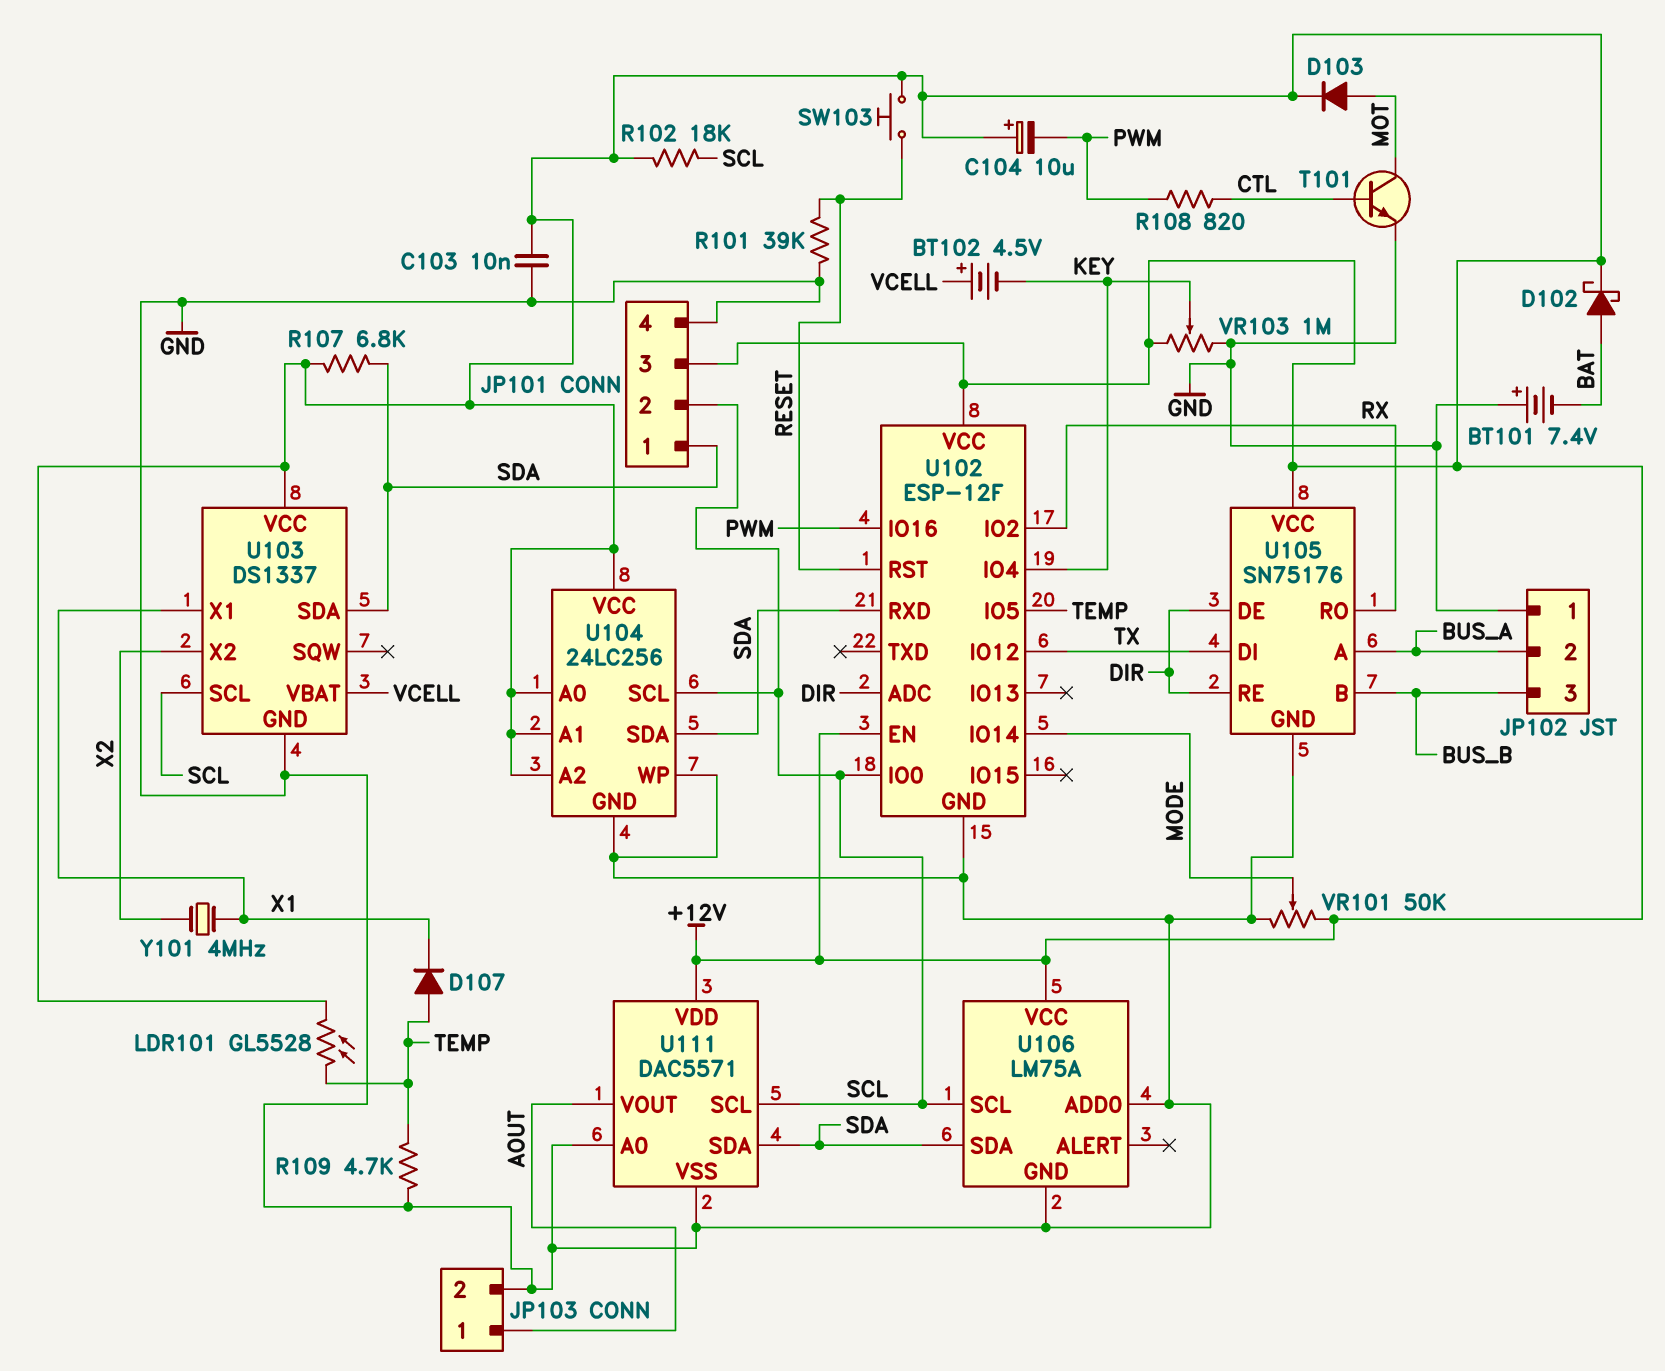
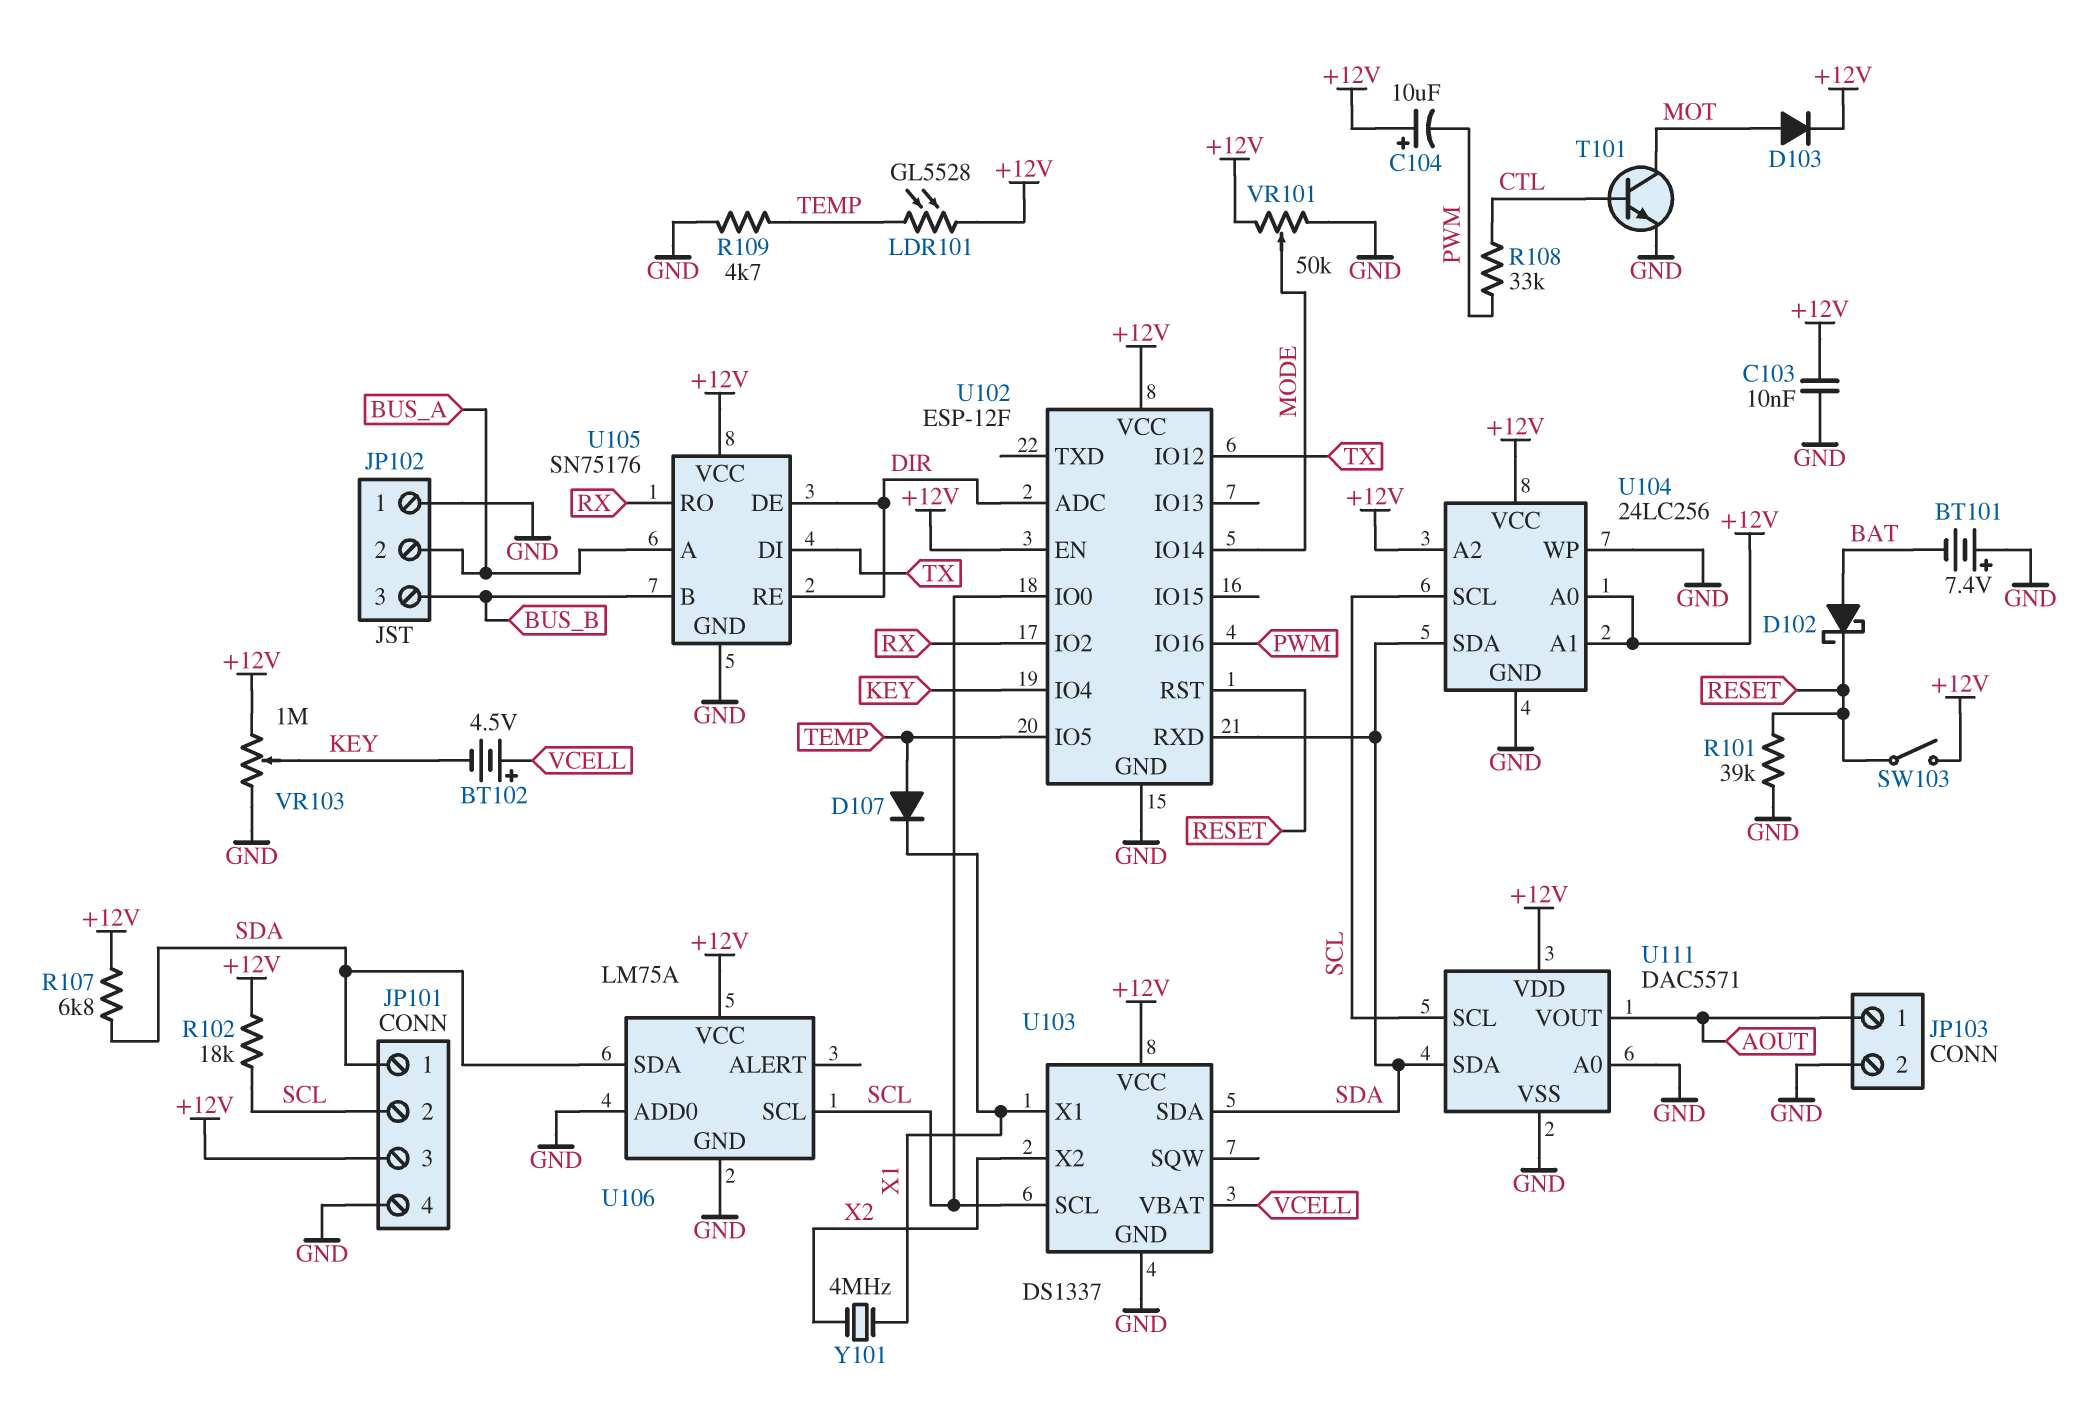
D102: schottky (A BAT, K +12V) -> schottky (A BAT, K RESET)
R108: 820 (CTL, PWM) -> 33k (CTL, PWM)
SW103: button (+12V, RESET) -> switch (+12V, RESET)

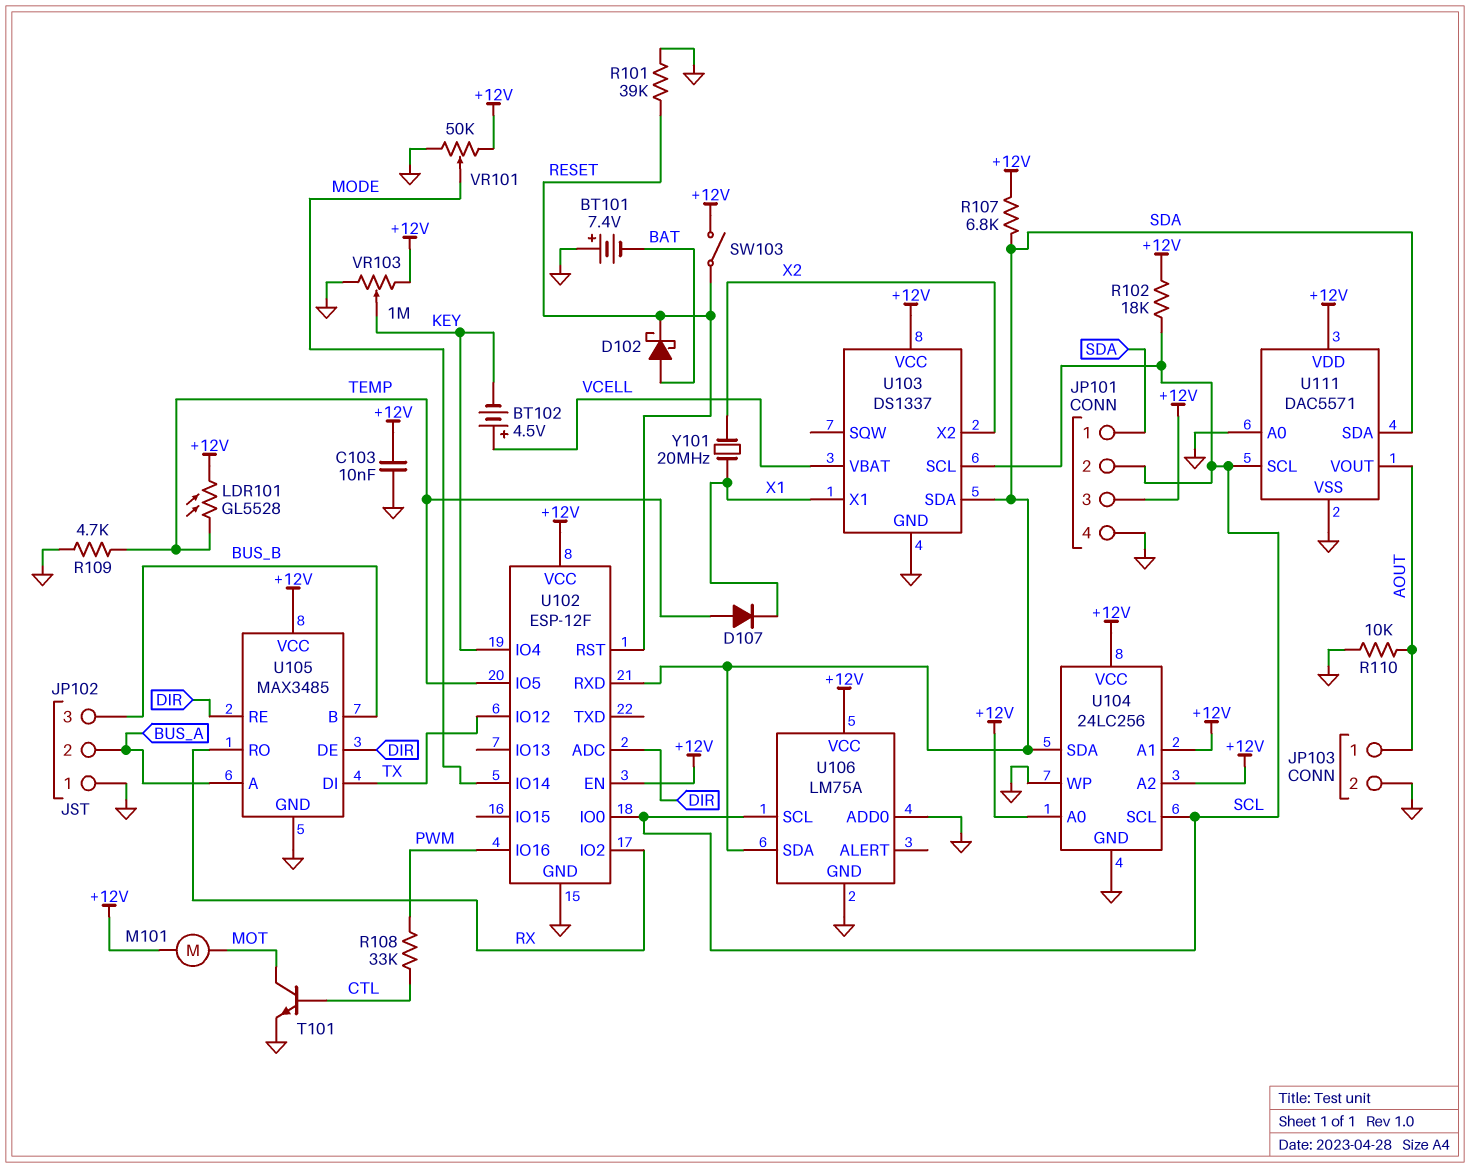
C104: 10uF (plus +12V, minus PWM) -> none
D103: diode (A MOT, K +12V) -> none
M101: none -> motor (+12V, MOT)
R110: none -> 10k (AOUT, GND)
U105: SN75176 -> MAX3485
Y101: 4MHz (X1, X2) -> 20MHz (X1, X2)

